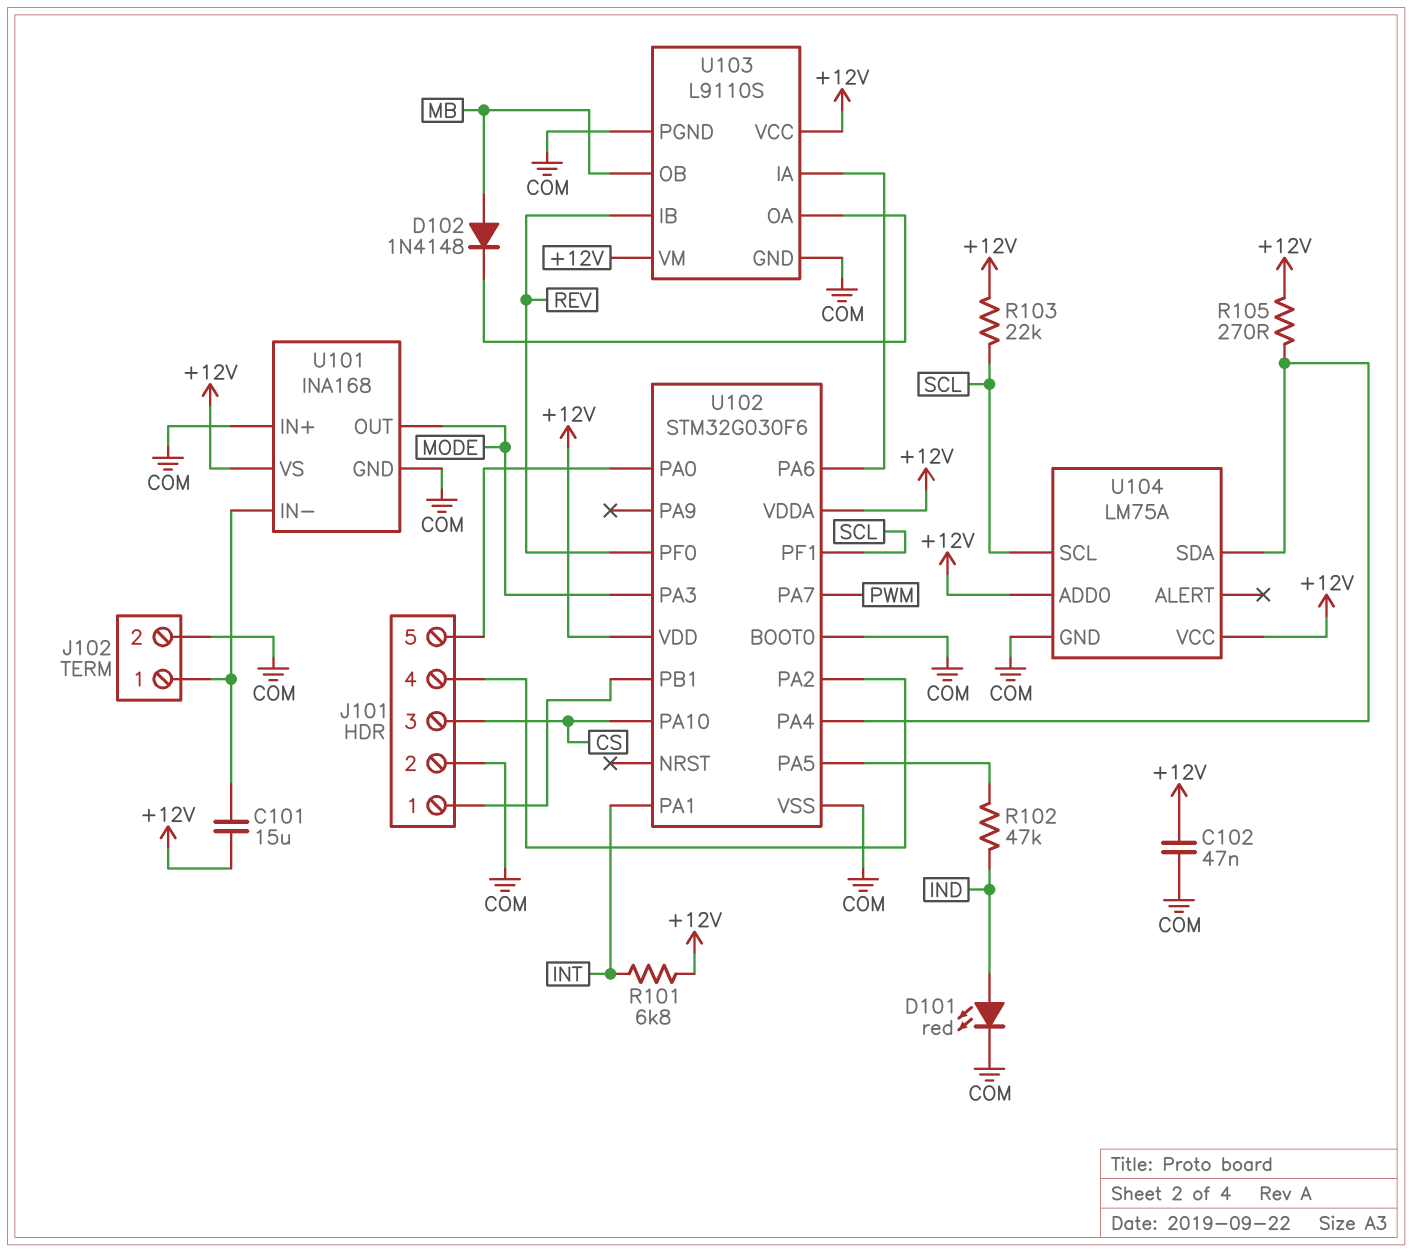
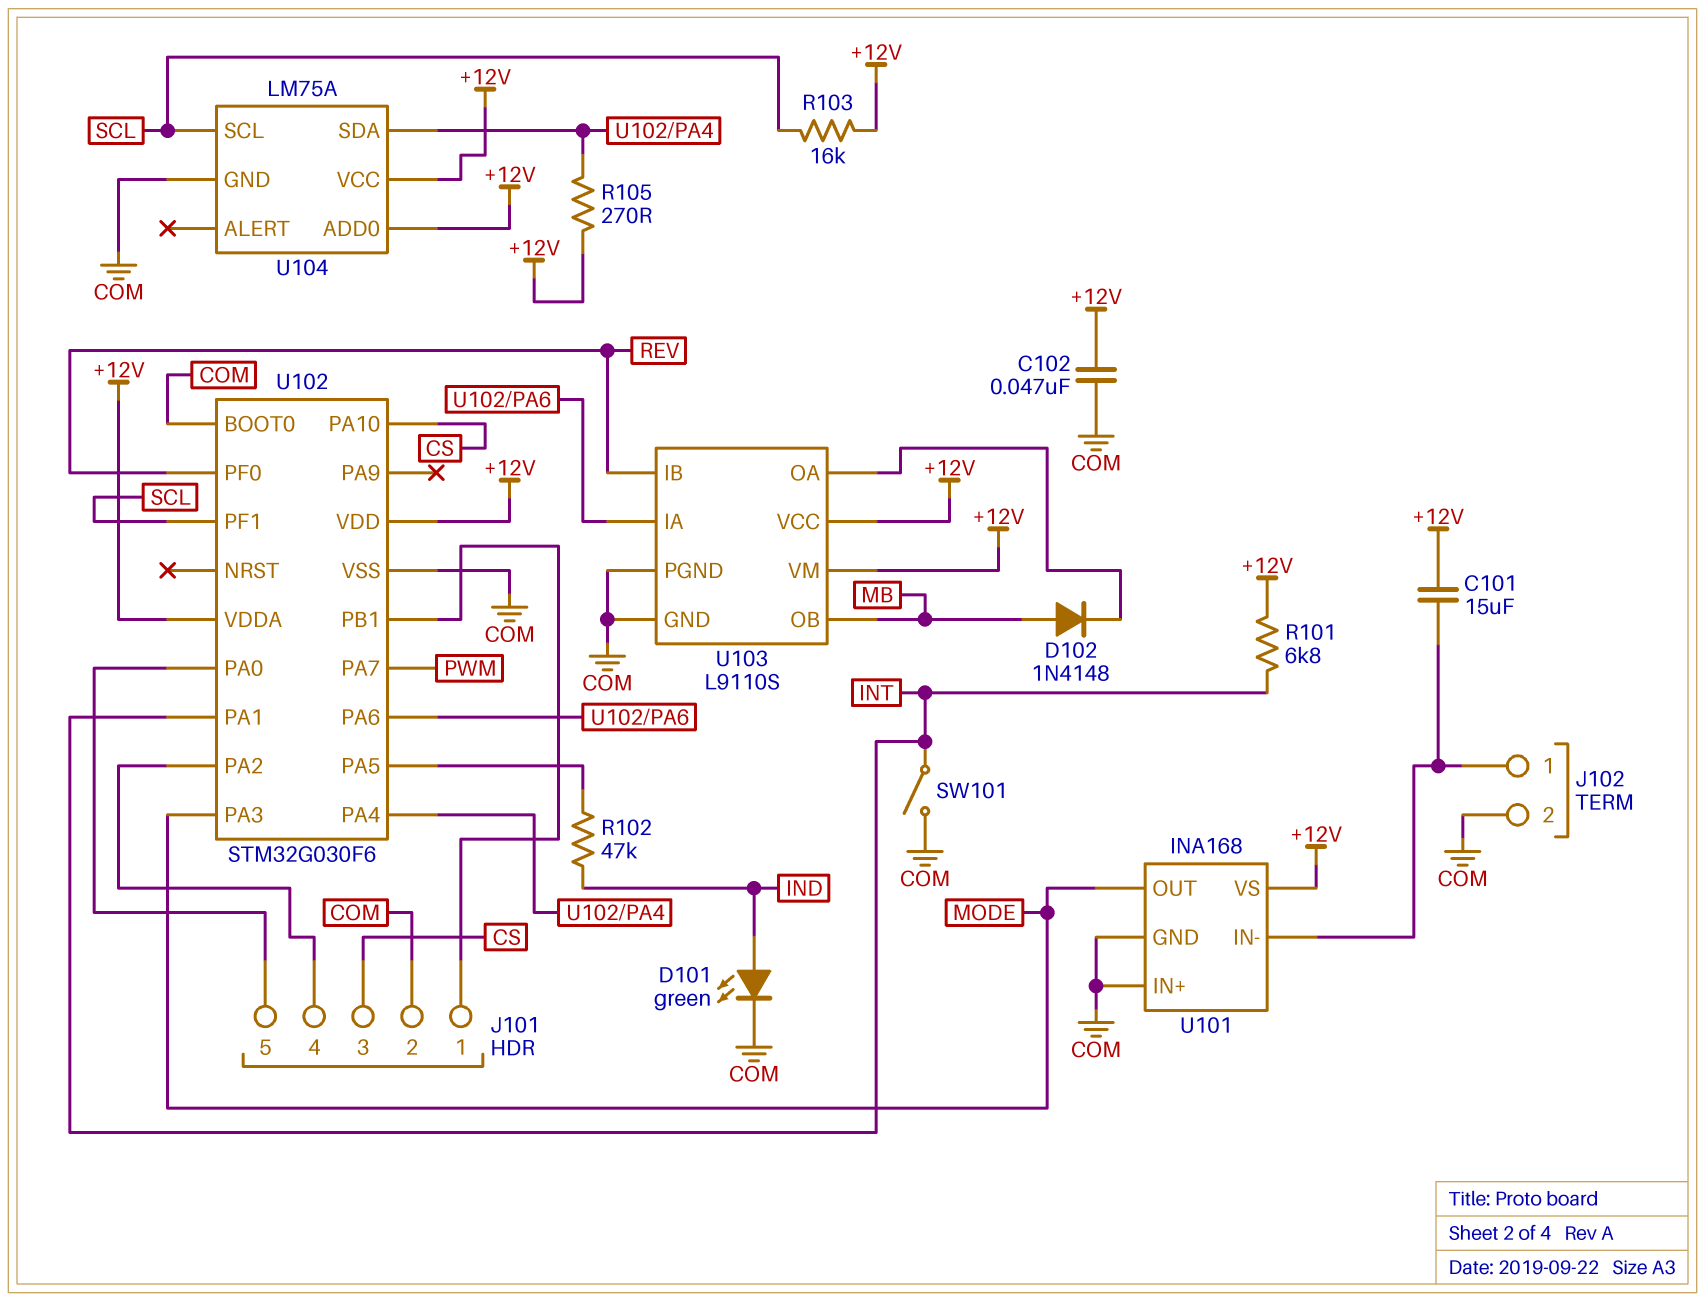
D101: LED red (A IND, K COM) -> LED green (A IND, K COM)
R103: 22k (+12V, SCL) -> 16k (+12V, SCL)
SW101: none -> switch (COM, INT)

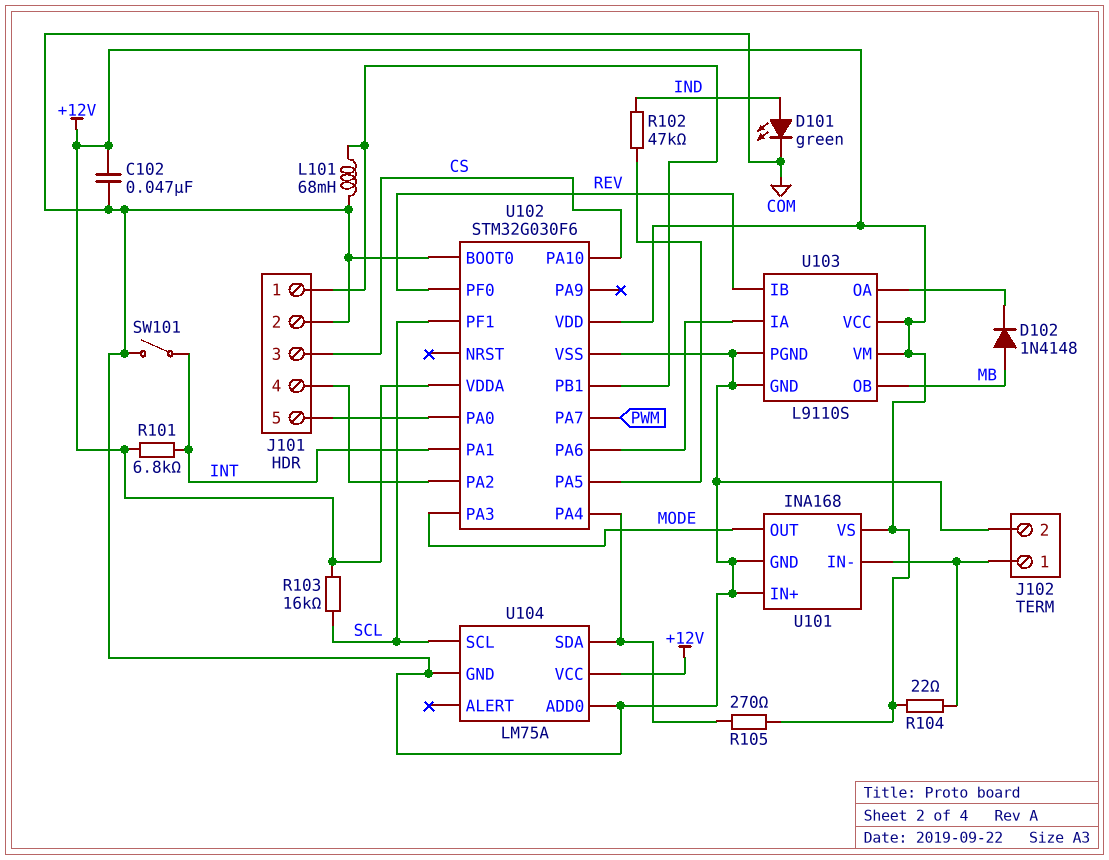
C101: 15uF (+12V, J102/1) -> none
L101: none -> 68mH (COM, J101/1)
R104: none -> 22 (+12V, J102/1)
U104 pin ADD0: +12V -> COM

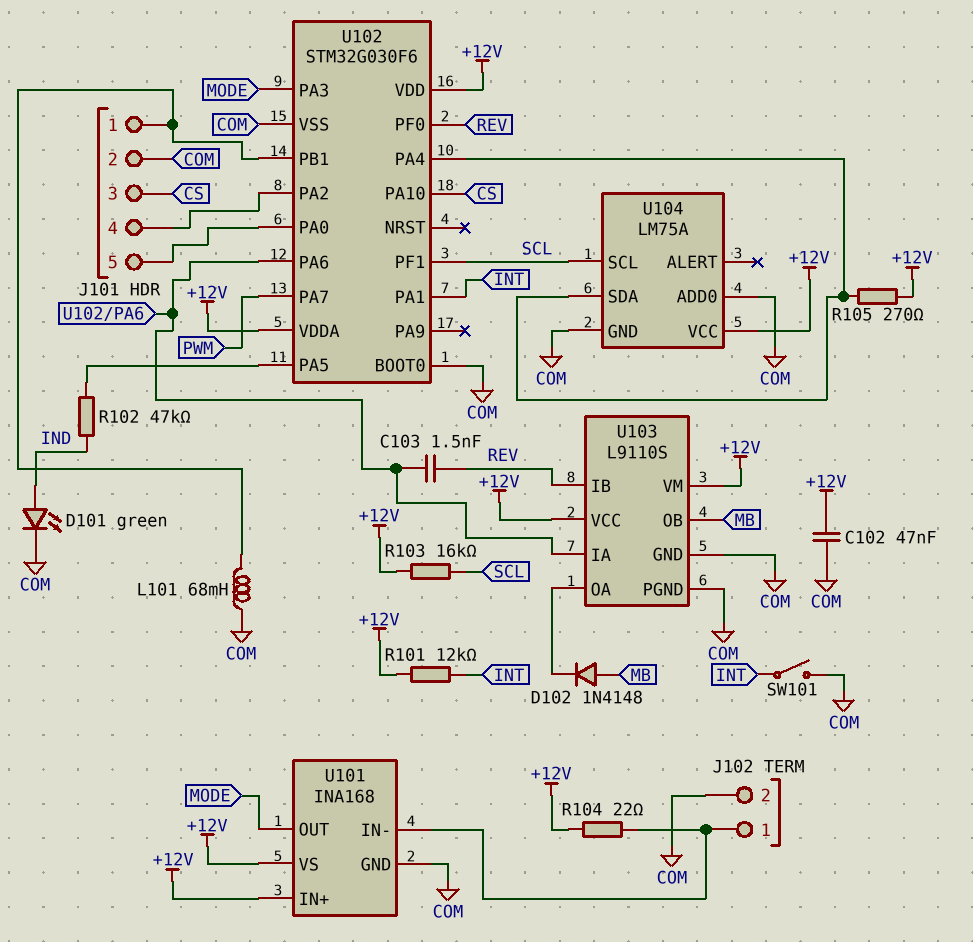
C103: none -> 1.5nF (REV, U102/PA6)
R101: 6.8k (+12V, INT) -> 12k (+12V, INT)
U101 pin IN+: COM -> +12V

